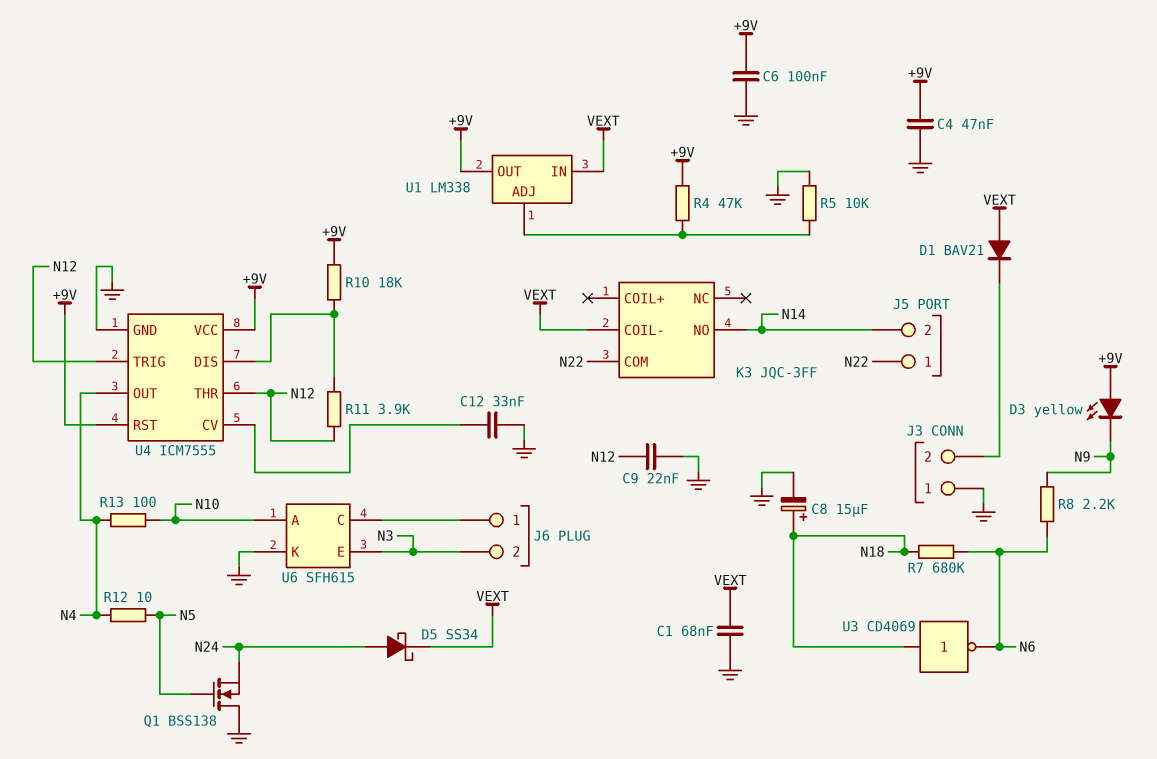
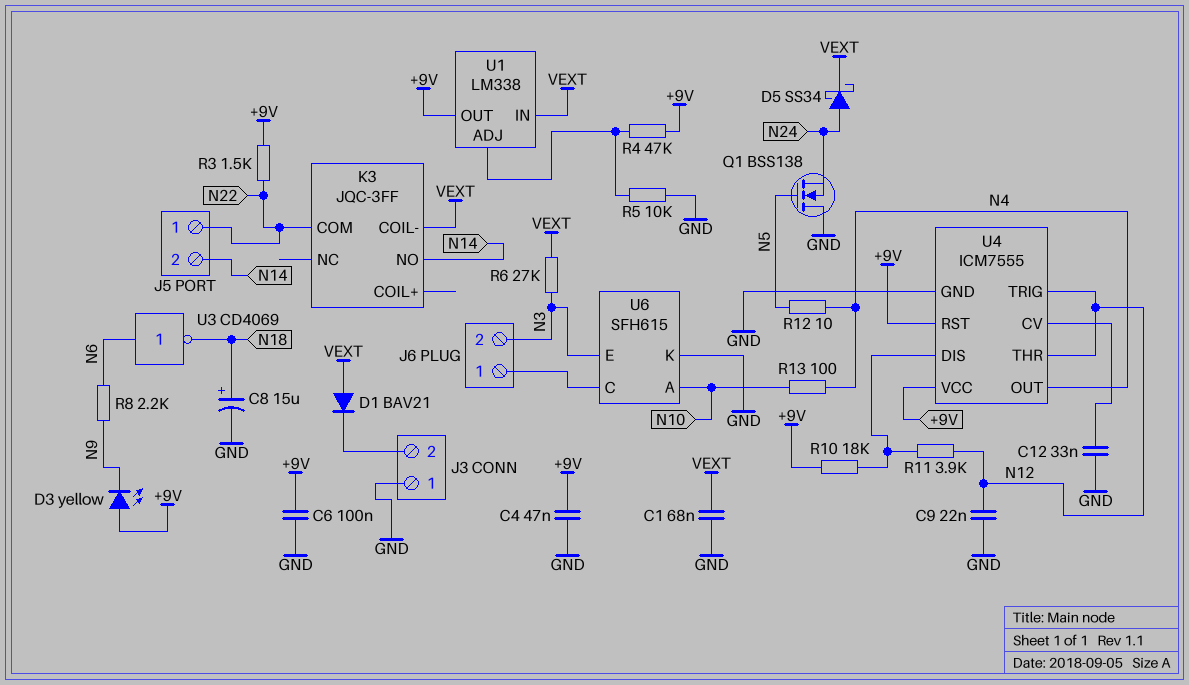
R3: none -> 1.5k (+9V, N22)
R6: none -> 27k (N3, VEXT)
R7: 680k (N6, N18) -> none
U3: NOT CD4069 (in N18, out N6) -> NOT CD4069 (in N6, out N18)

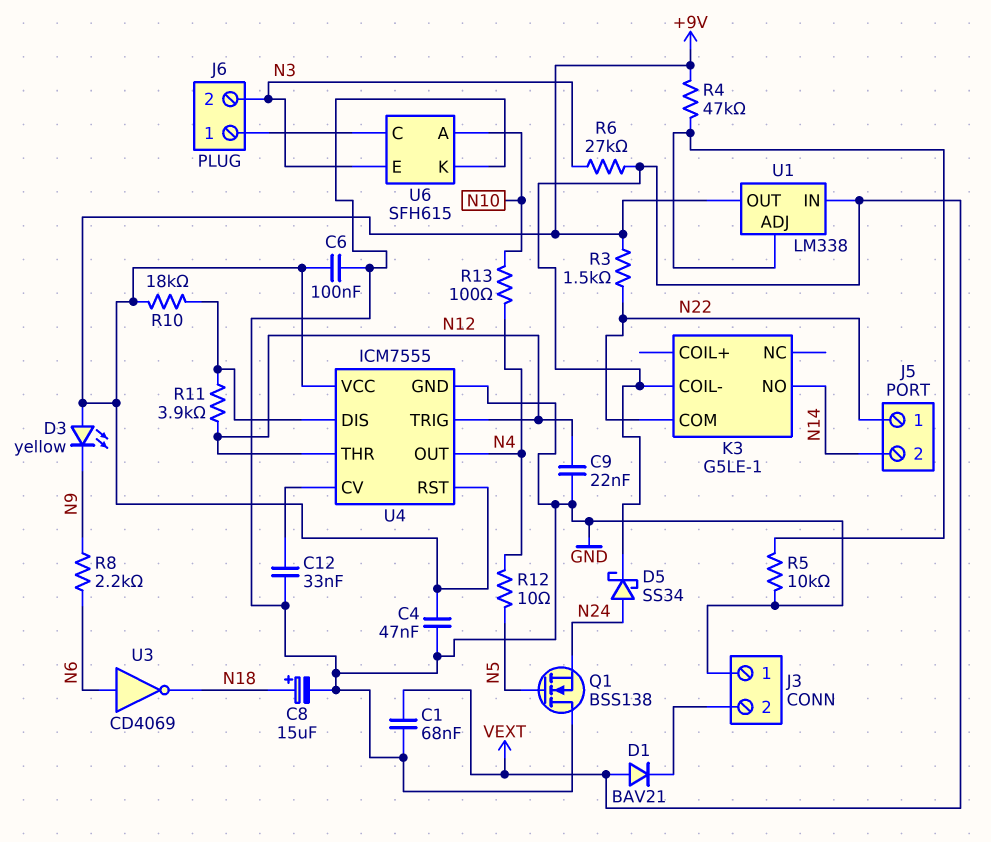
K3: JQC-3FF -> G5LE-1

